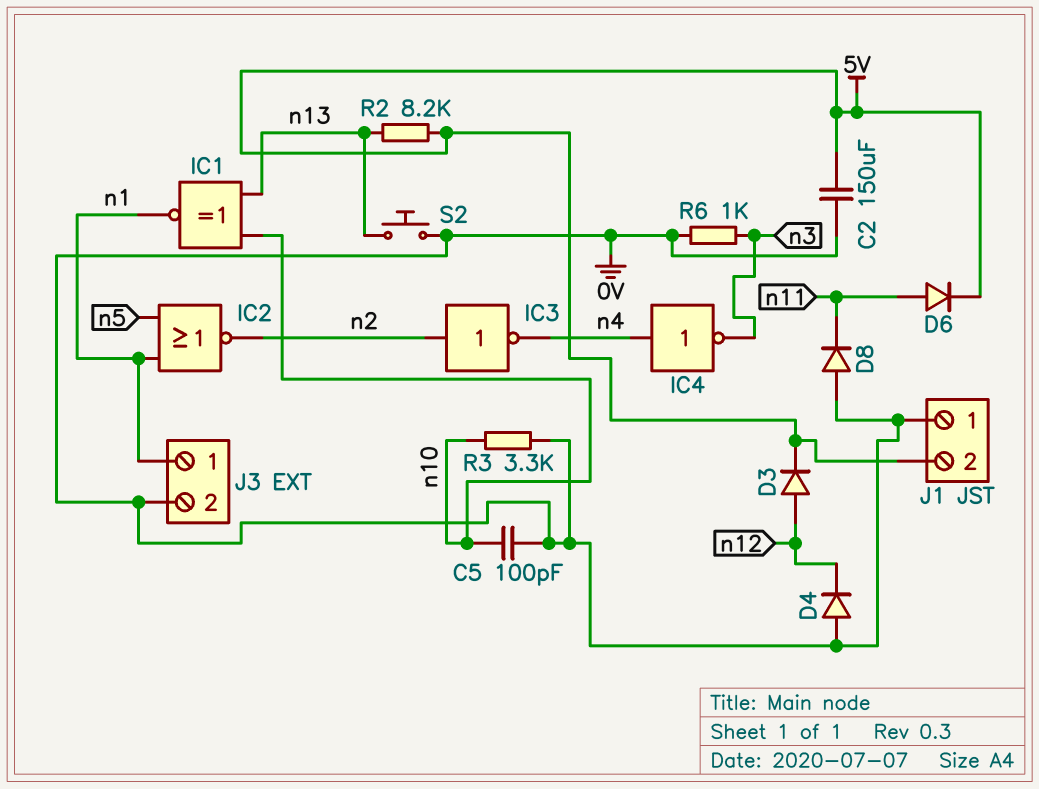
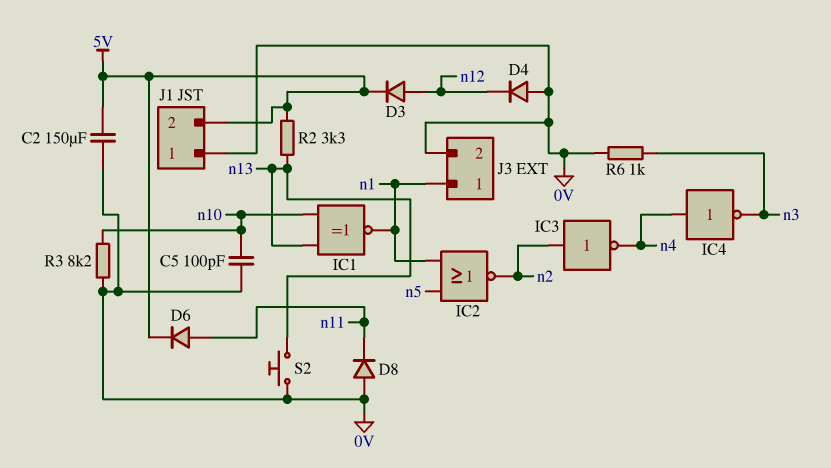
R2: 8.2k (5V, n13) -> 3.3k (5V, n13)
R3: 3.3k (0V, n10) -> 8.2k (0V, n10)

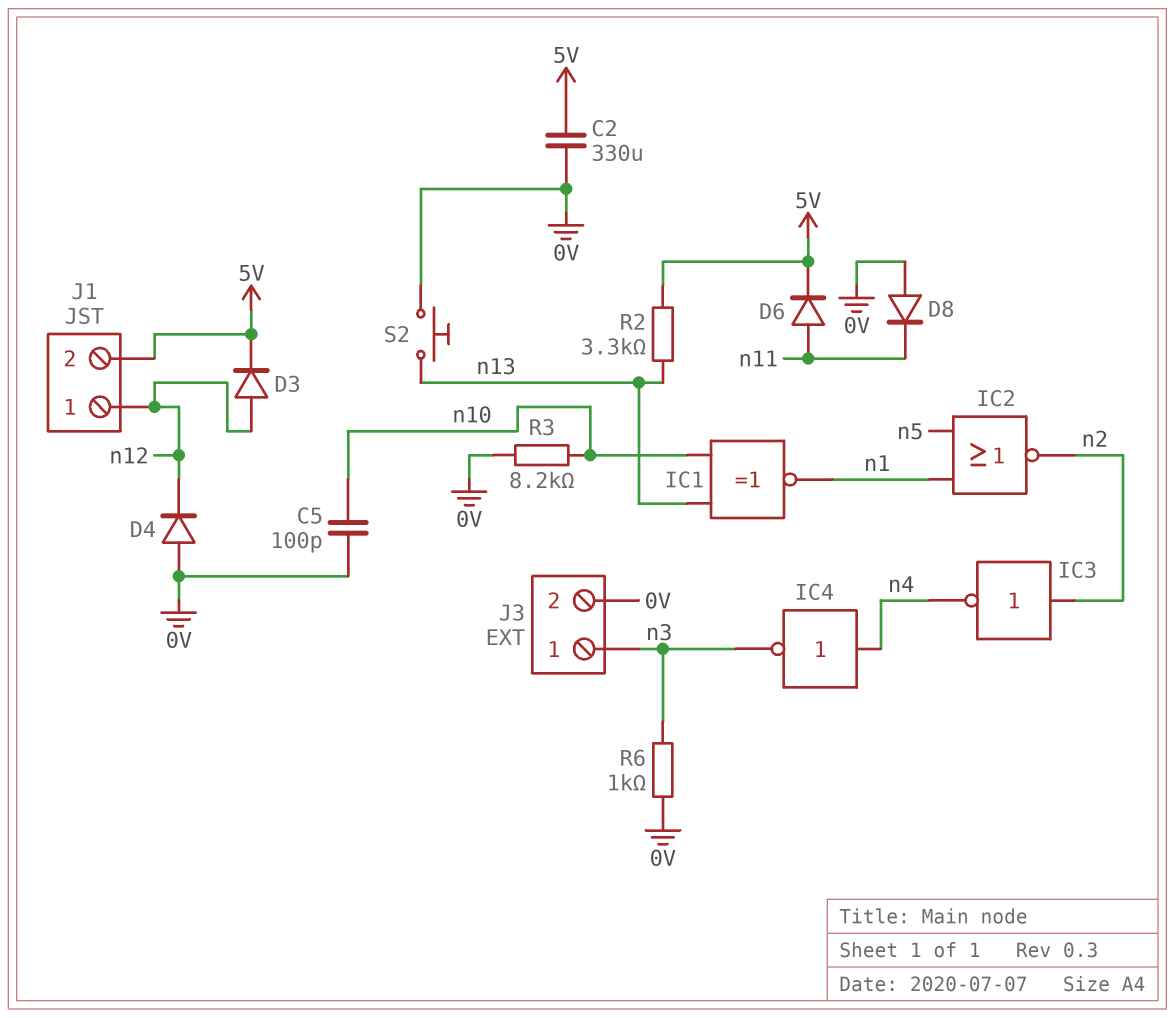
C2: 150uF (0V, 5V) -> 330uF (0V, 5V)
J1 pin 1: 0V -> n12
J3 pin 1: n1 -> n3

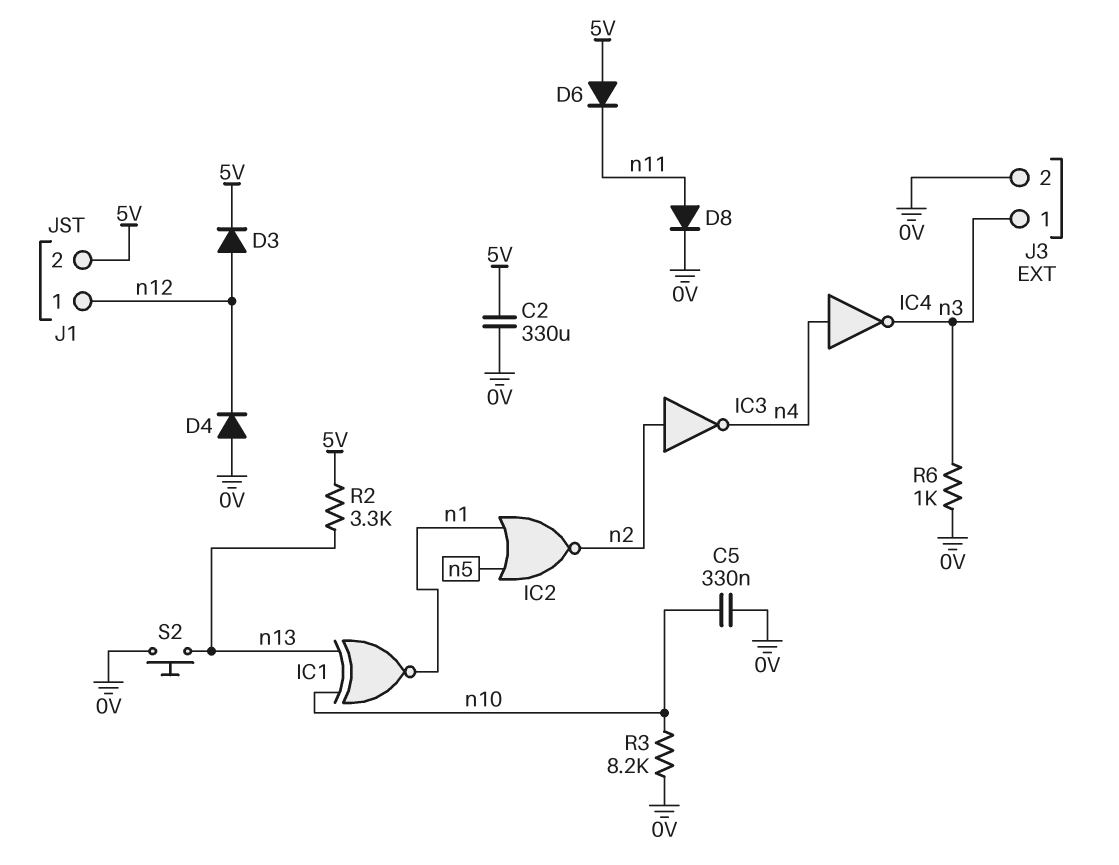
C5: 100pF (0V, n10) -> 330nF (0V, n10)
D6: diode (A n11, K 5V) -> diode (A 5V, K n11)
D8: diode (A 0V, K n11) -> diode (A n11, K 0V)

